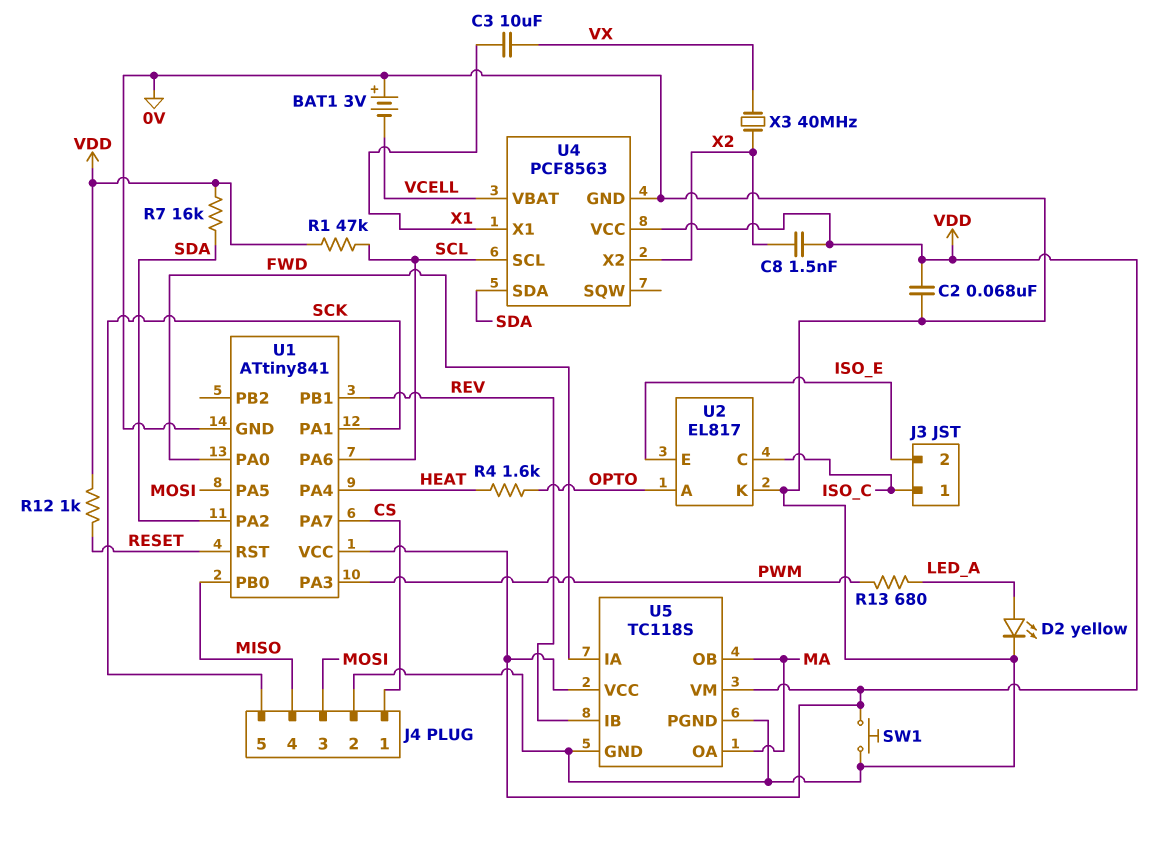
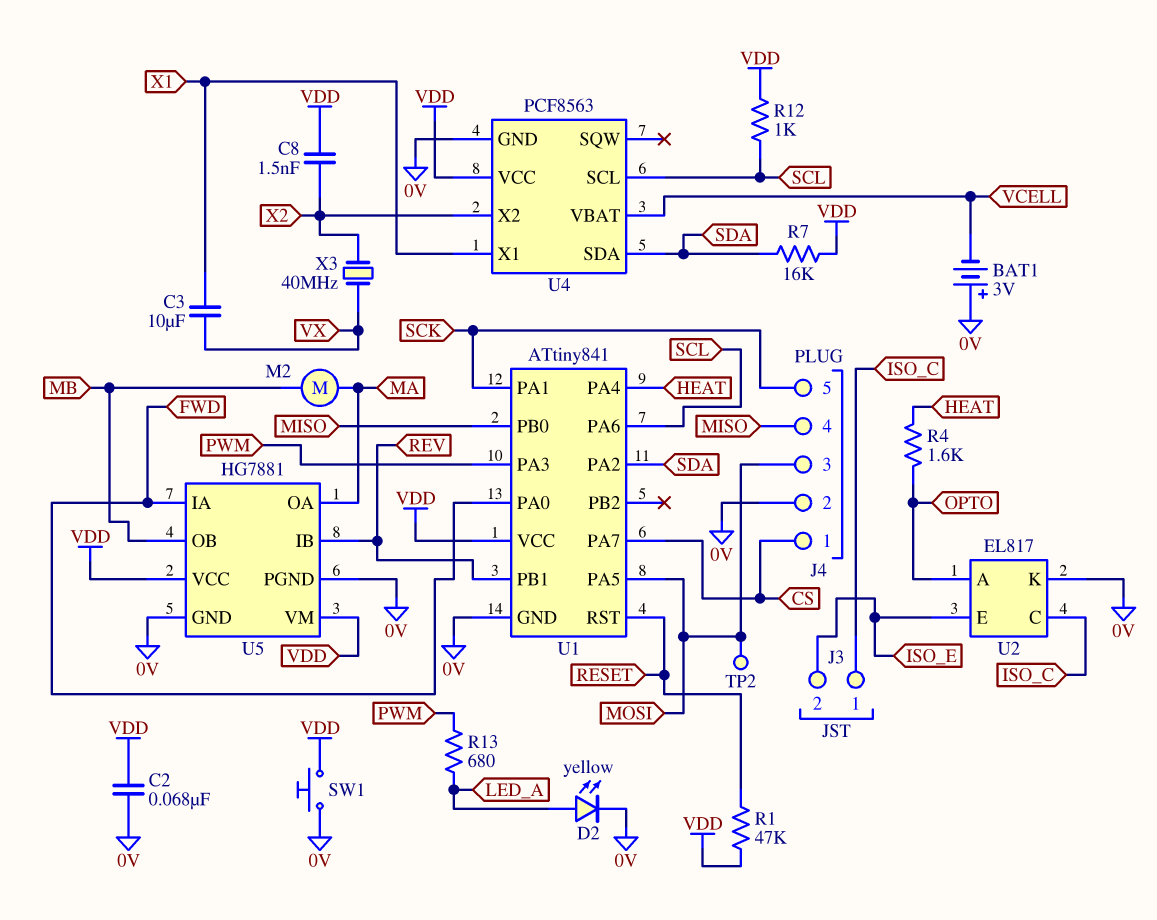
M2: none -> motor (MA, MB)
R1: 47k (SCL, VDD) -> 47k (RESET, VDD)
R12: 1k (RESET, VDD) -> 1k (SCL, VDD)
TP2: none -> test point (MOSI)
U5: TC118S -> HG7881
U5 pin OB: MA -> MB

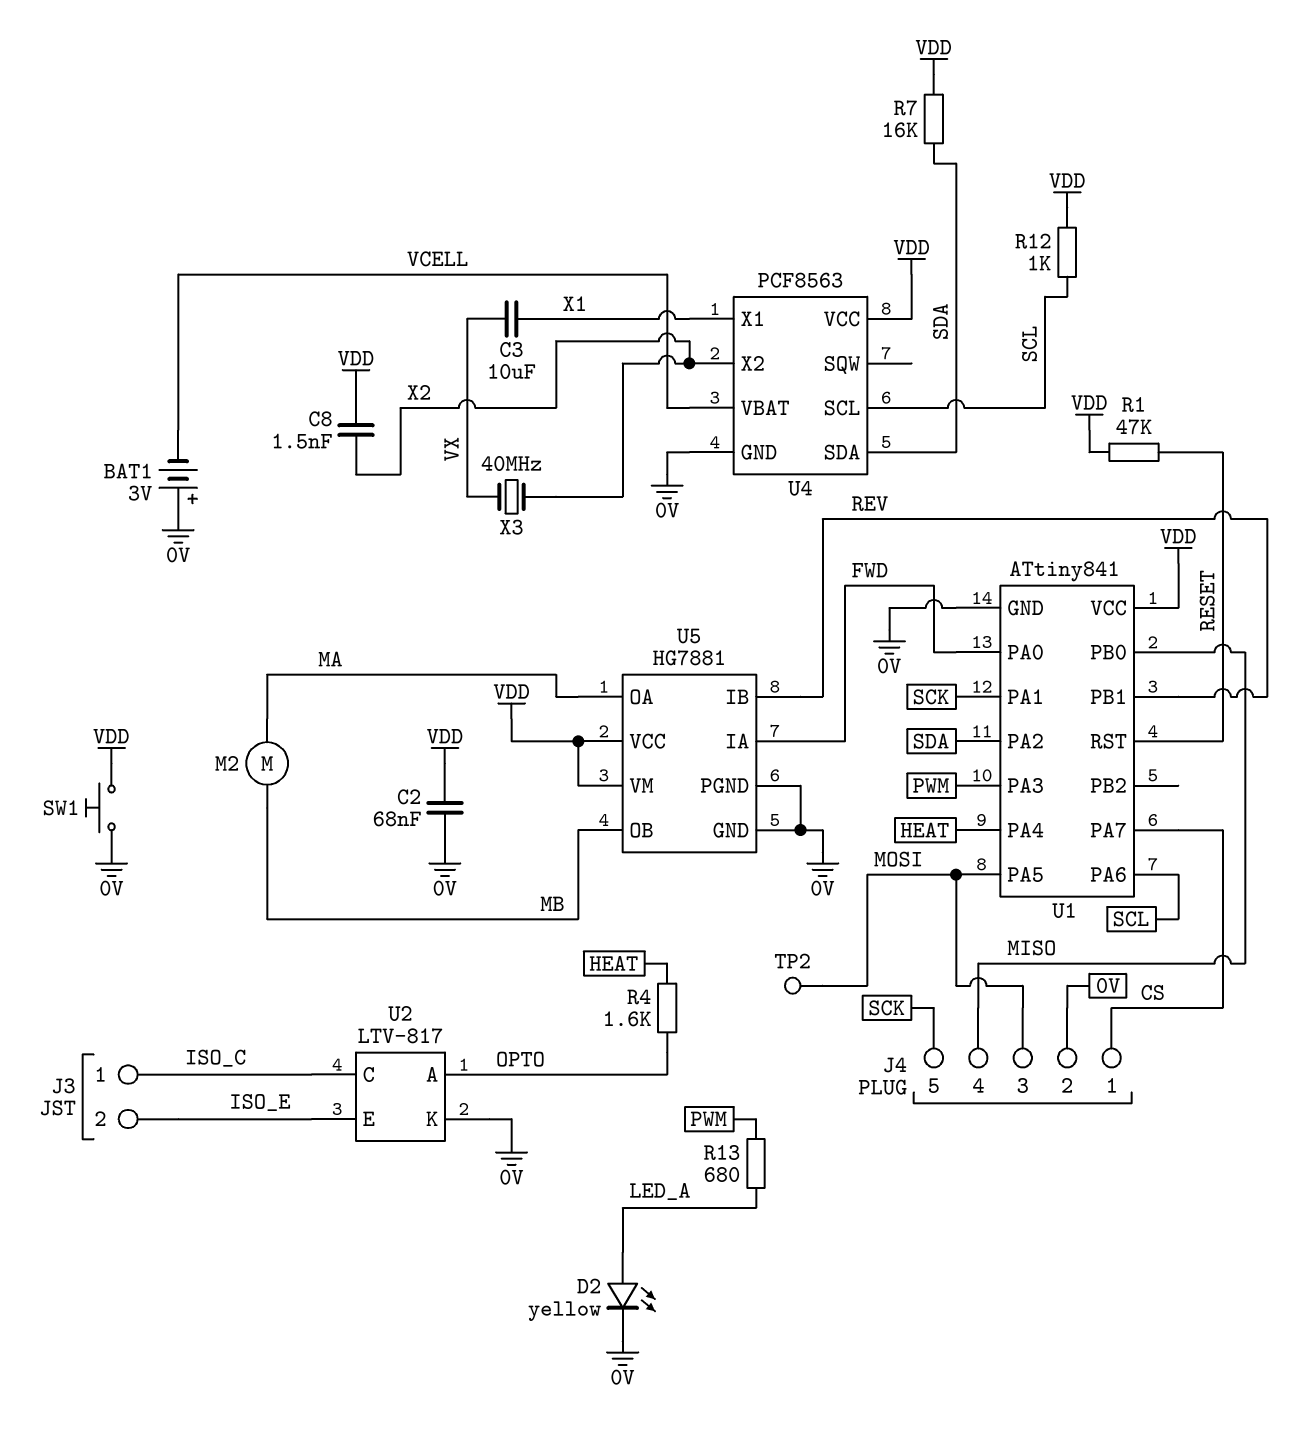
U2: EL817 -> LTV-817

